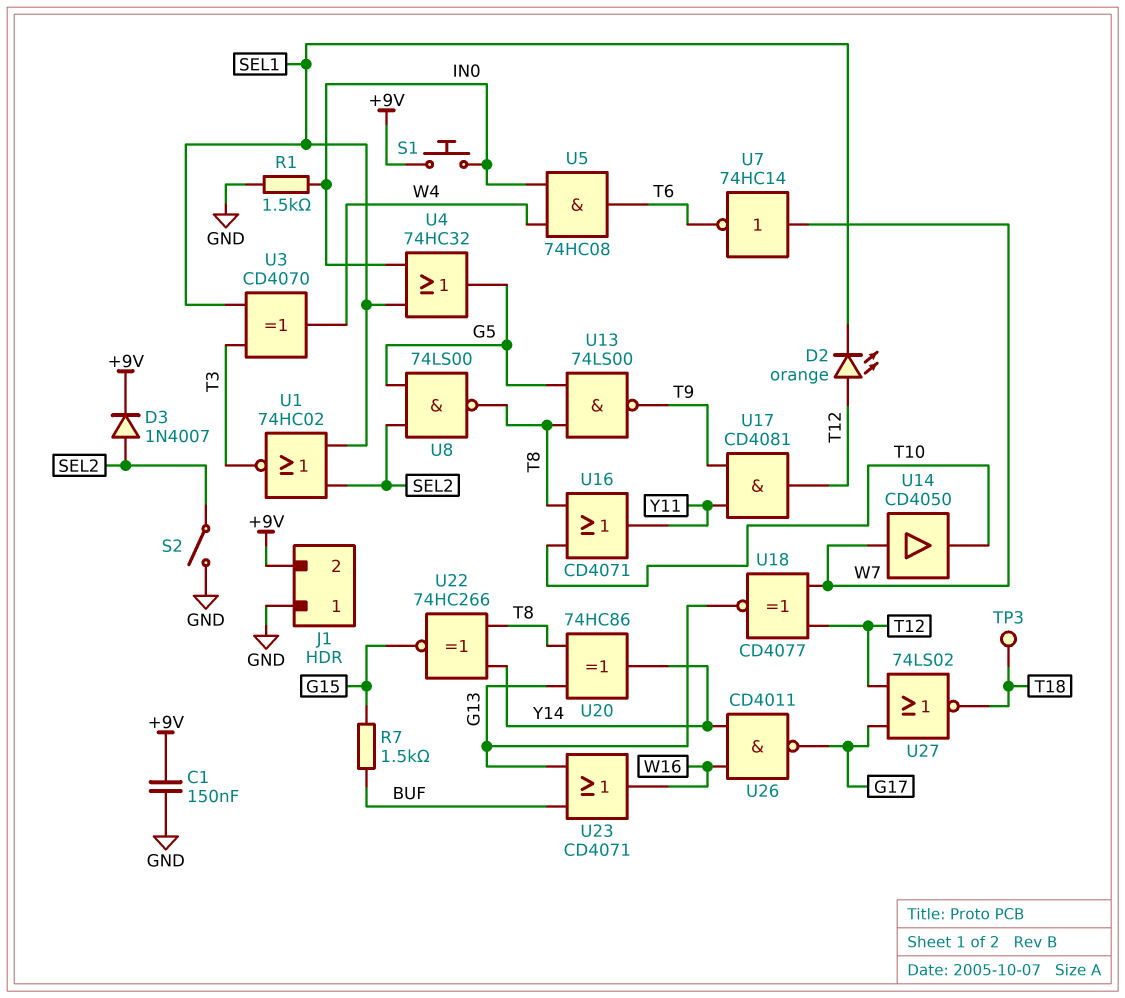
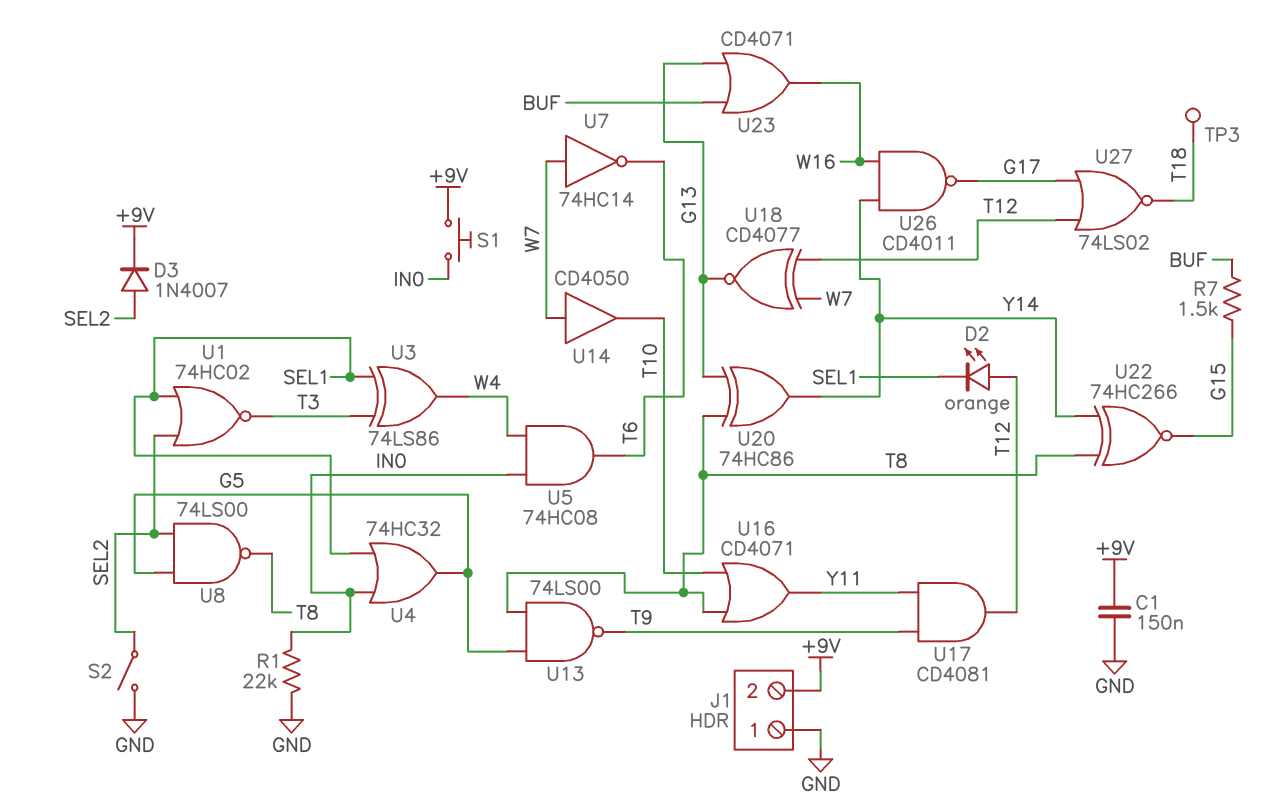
R1: 1.5k (GND, IN0) -> 22k (GND, IN0)
U3: XOR CD4070 (in SEL1, in T3, out W4) -> XOR 74LS86 (in SEL1, in T3, out W4)

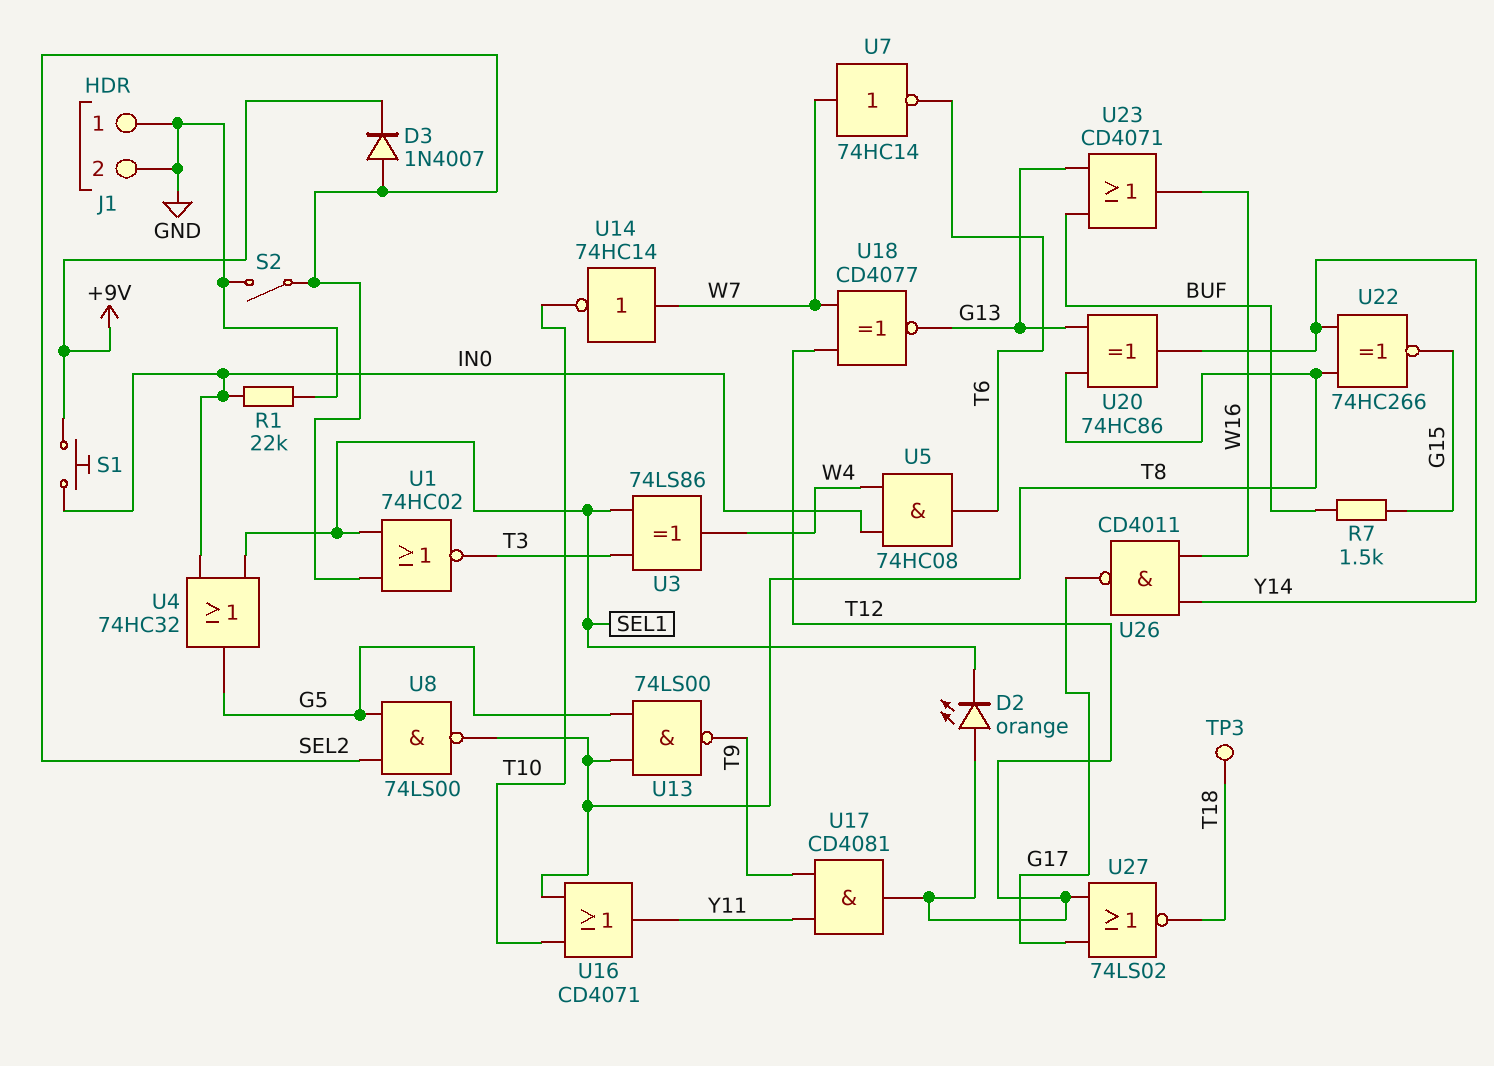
C1: 150nF (+9V, GND) -> none
J1 pin 2: +9V -> GND
U14: buffer CD4050 (in W7, out T10) -> NOT 74HC14 (in W7, out T10)

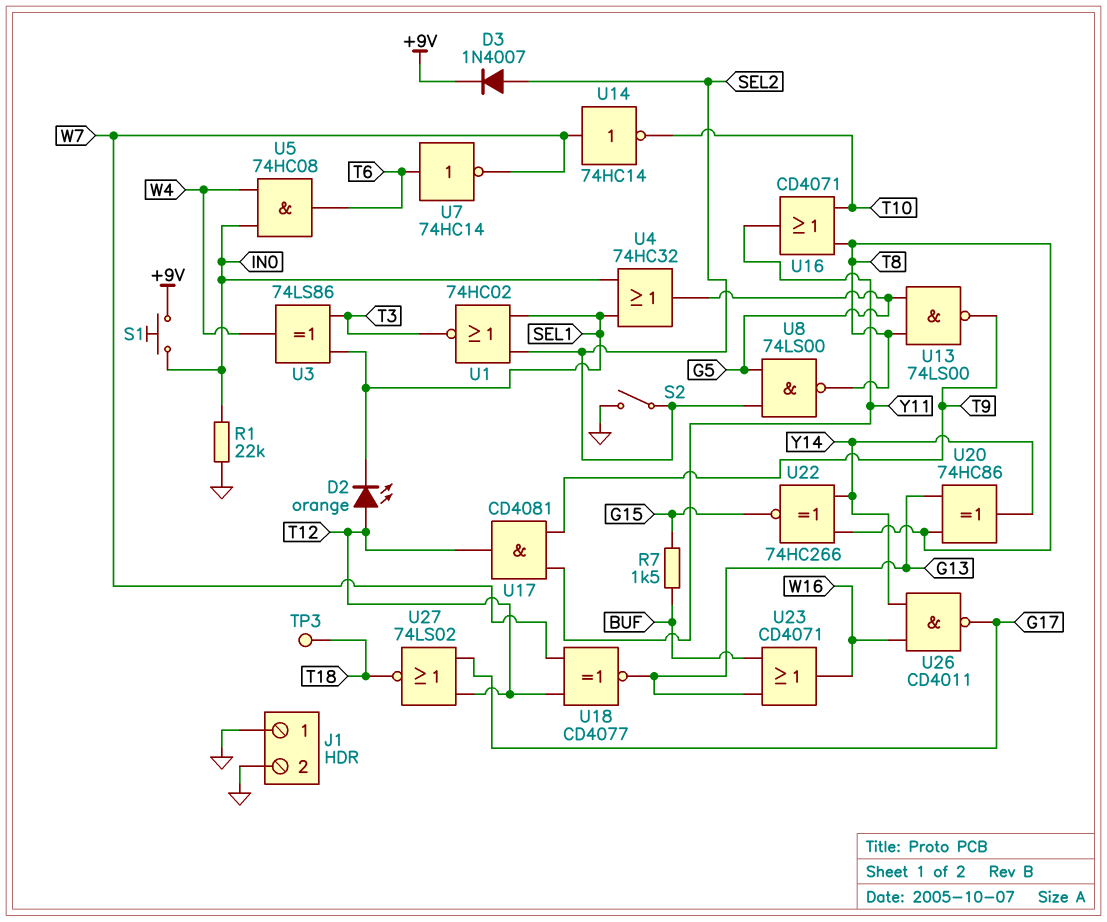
U7: NOT 74HC14 (in W7, out T6) -> NOT 74HC14 (in T6, out W7)

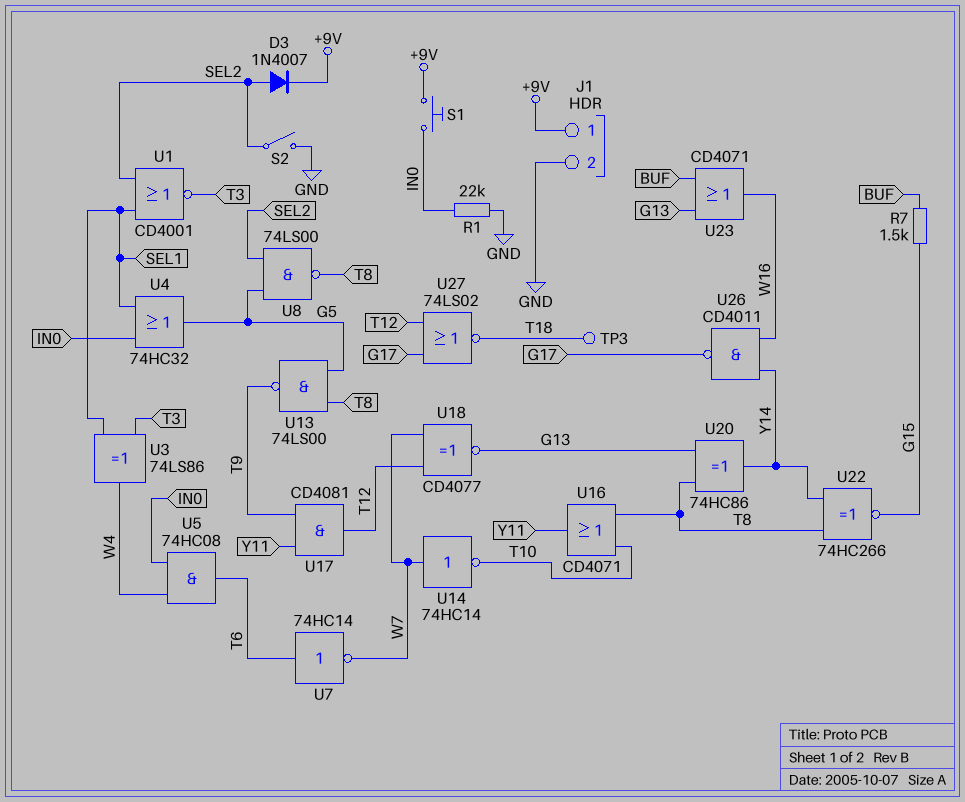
D2: LED orange (A T12, K SEL1) -> none
J1 pin 1: GND -> +9V
U1: NOR 74HC02 (in SEL1, in SEL2, out T3) -> NOR CD4001 (in SEL1, in SEL2, out T3)

